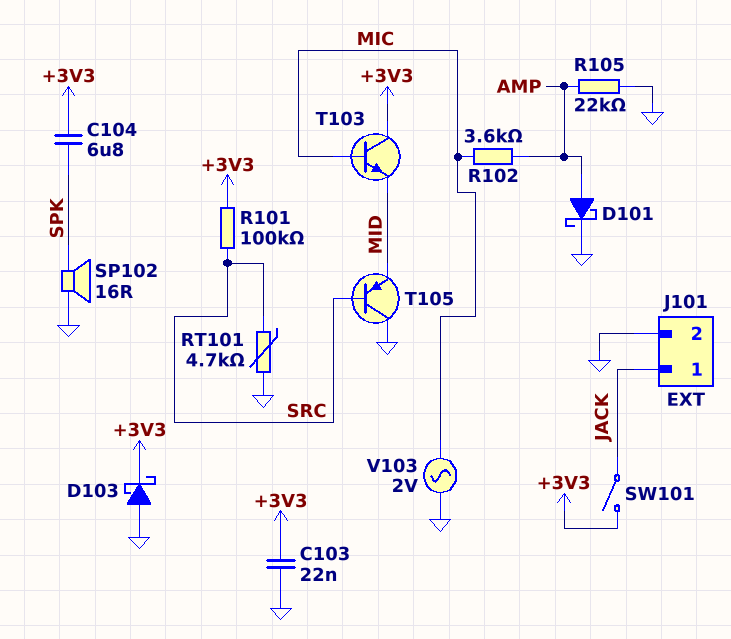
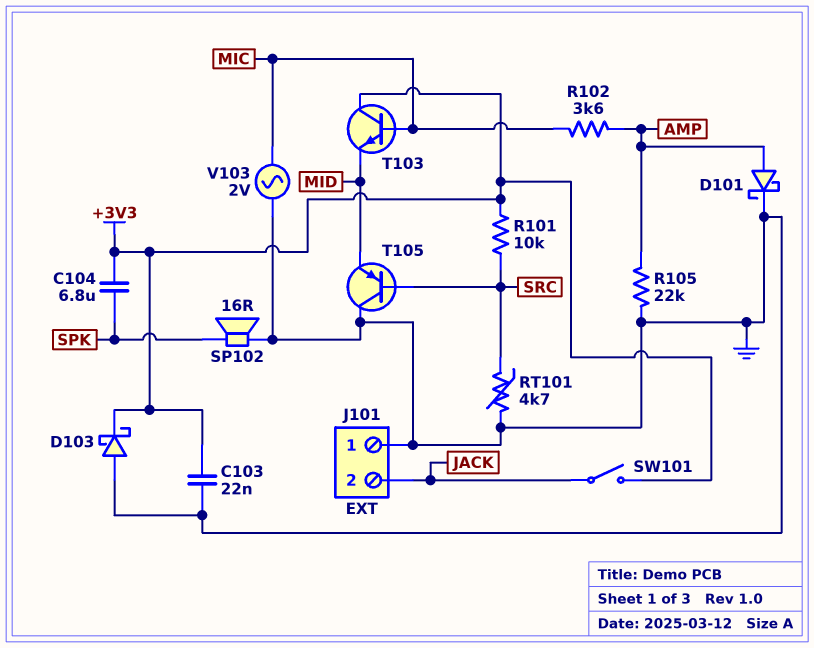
J101 pin 1: JACK -> GND
J101 pin 2: GND -> JACK
R101: 100k (+3V3, SRC) -> 10k (+3V3, SRC)

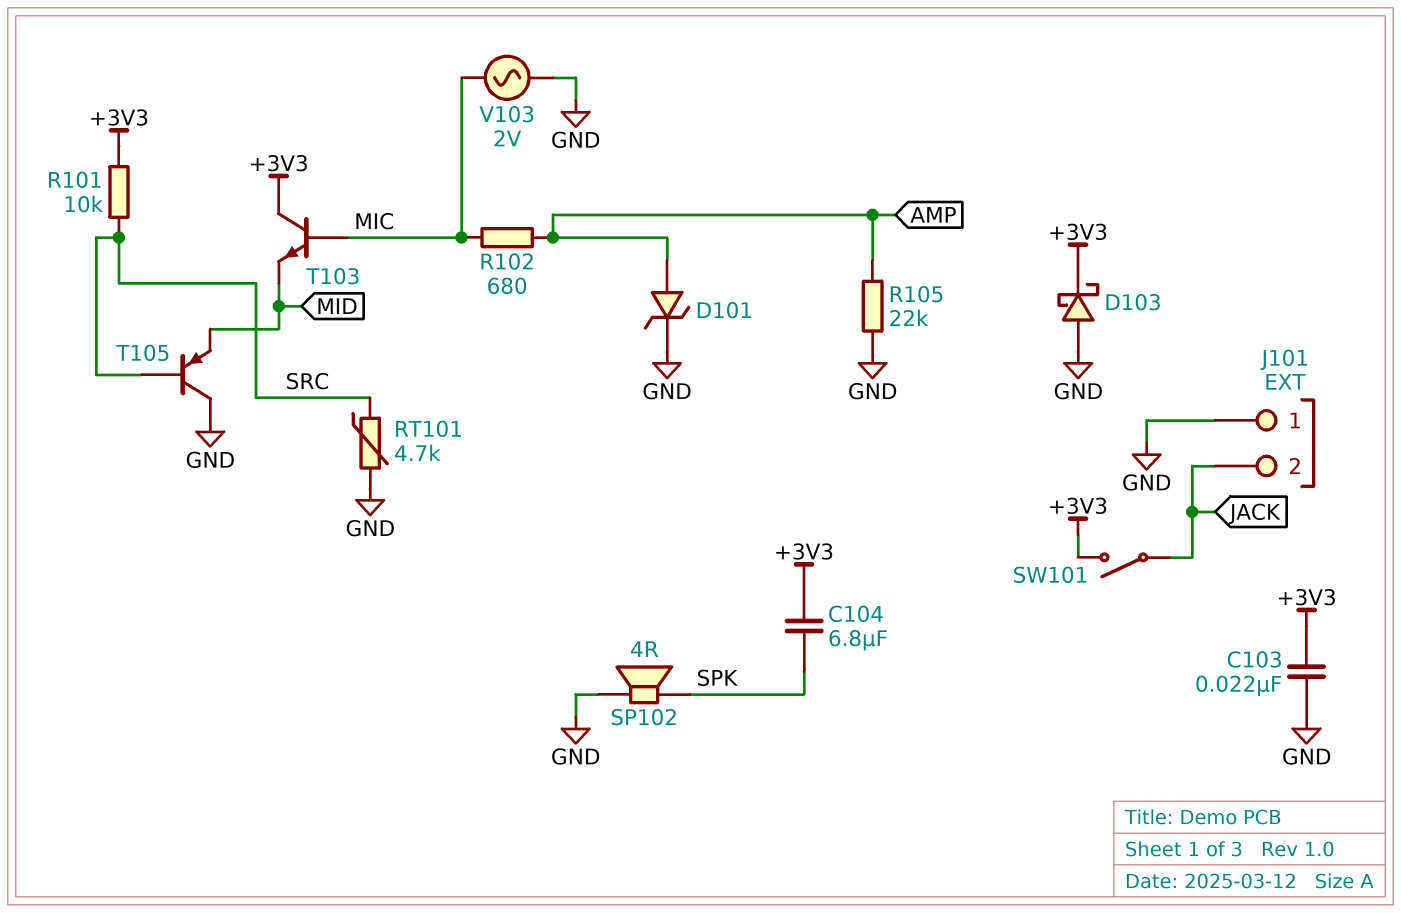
D101: schottky (A AMP, K GND) -> zener (A AMP, K GND)
R102: 3.6k (AMP, MIC) -> 680 (AMP, MIC)
SP102: speaker 16R (GND, SPK) -> speaker 4R (GND, SPK)

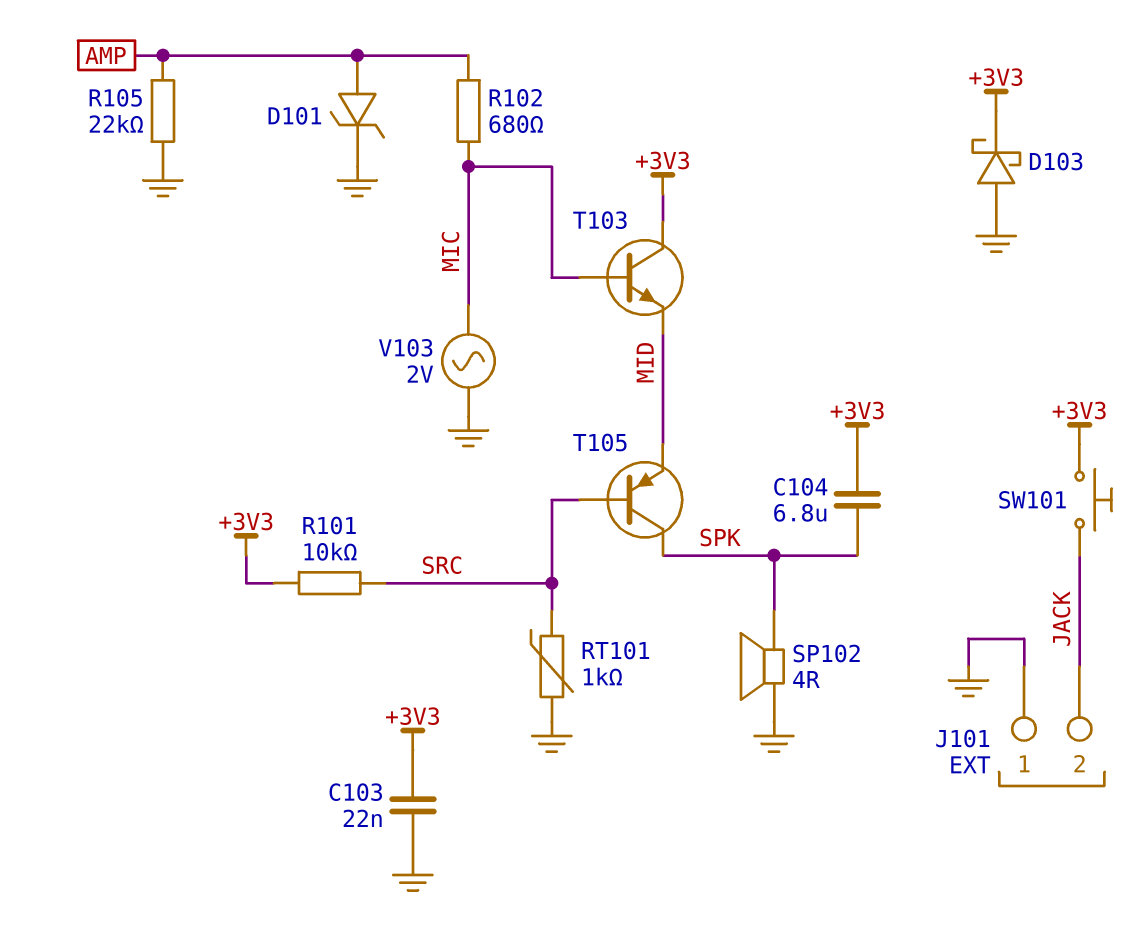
RT101: 4.7k (GND, SRC) -> 1k (GND, SRC)
SW101: switch (+3V3, JACK) -> button (+3V3, JACK)
T105: PNP (B SRC, C GND, E MID) -> PNP (B SRC, C SPK, E MID)

